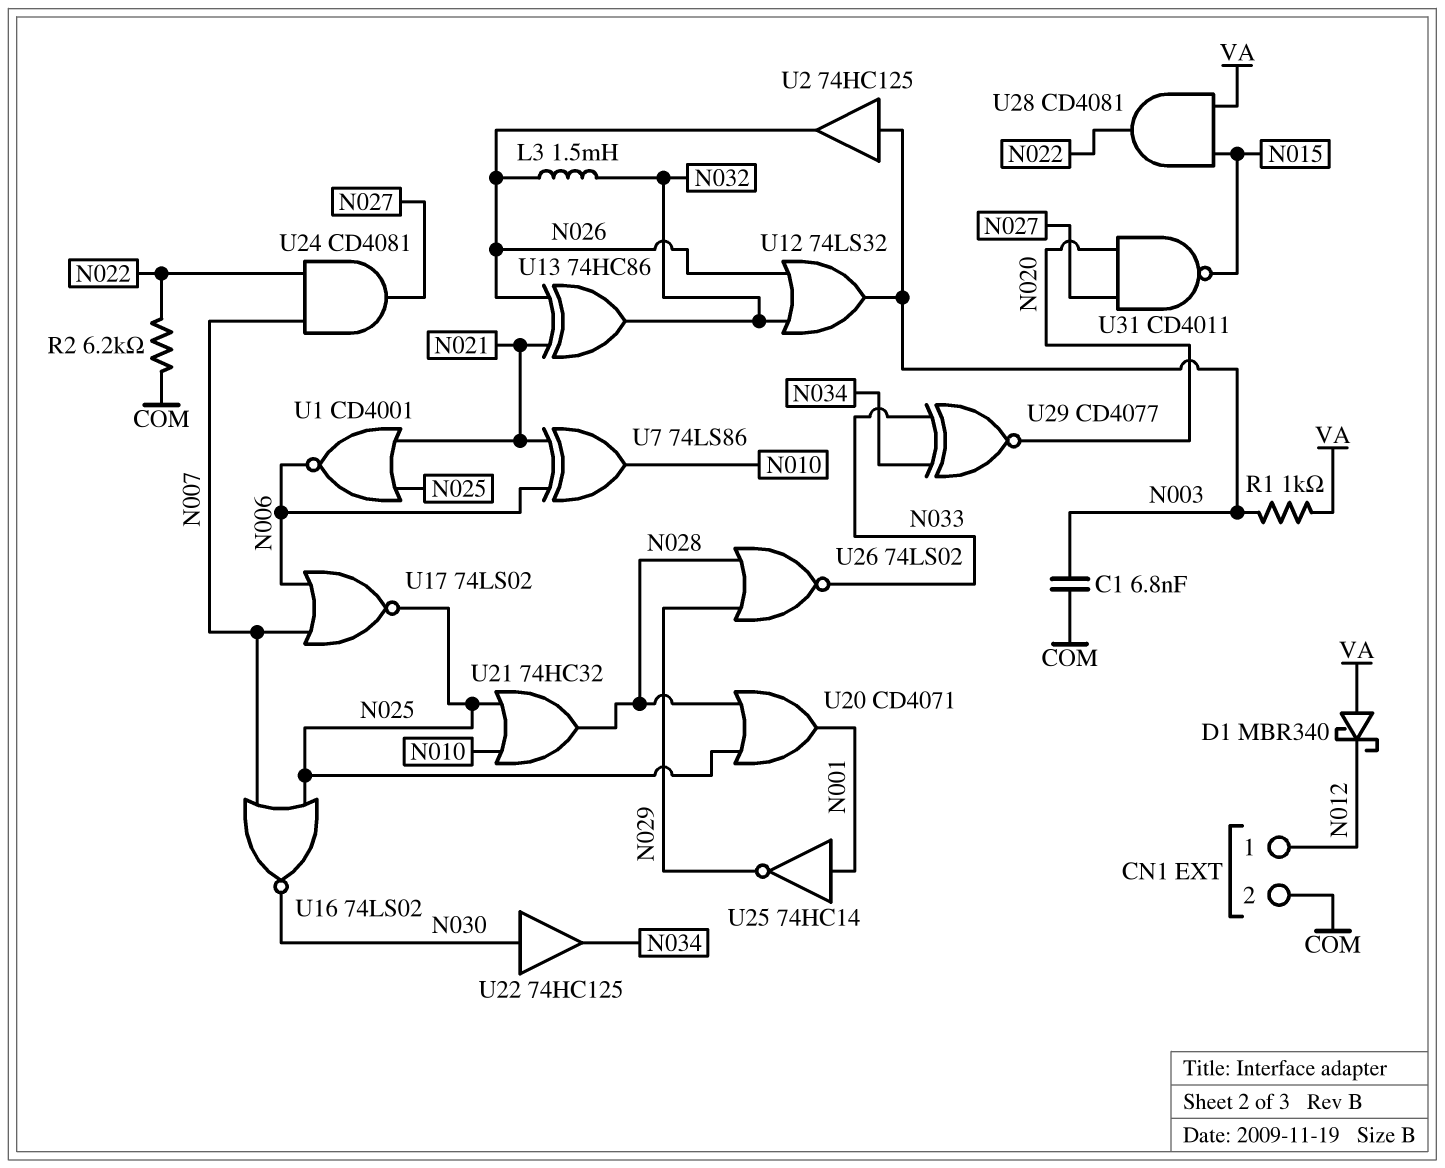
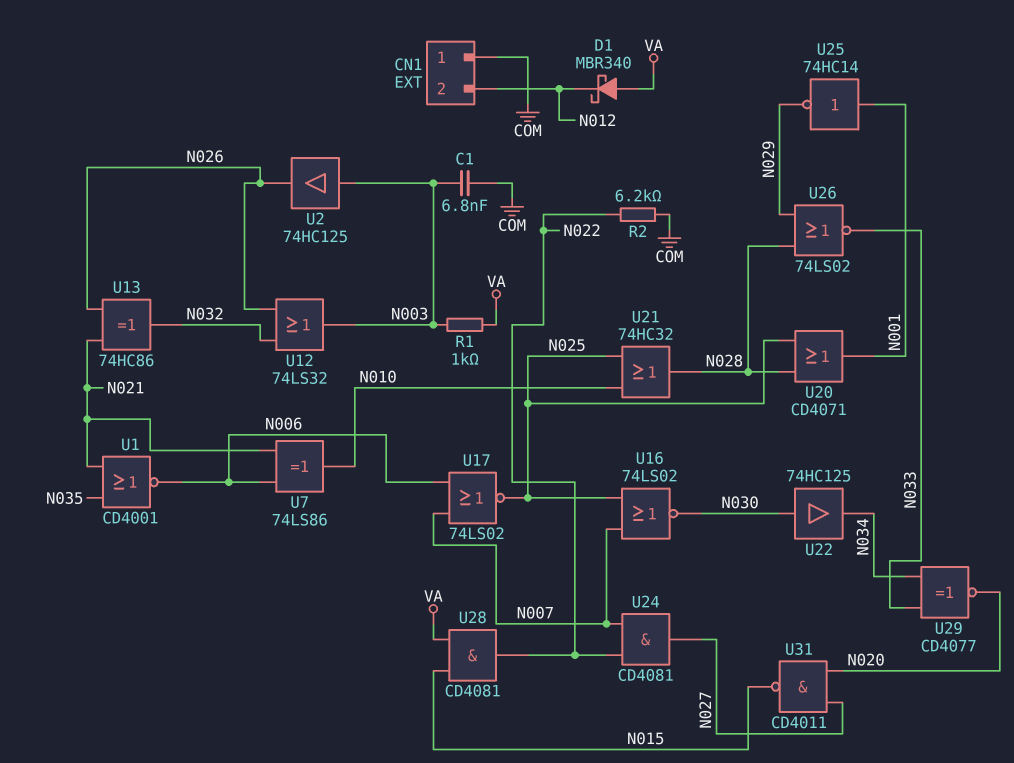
CN1 pin 1: N012 -> COM
CN1 pin 2: COM -> N012
L3: 1.5mH (N026, N032) -> none
U1: NOR CD4001 (in N021, in N025, out N006) -> NOR CD4001 (in N021, in N035, out N006)

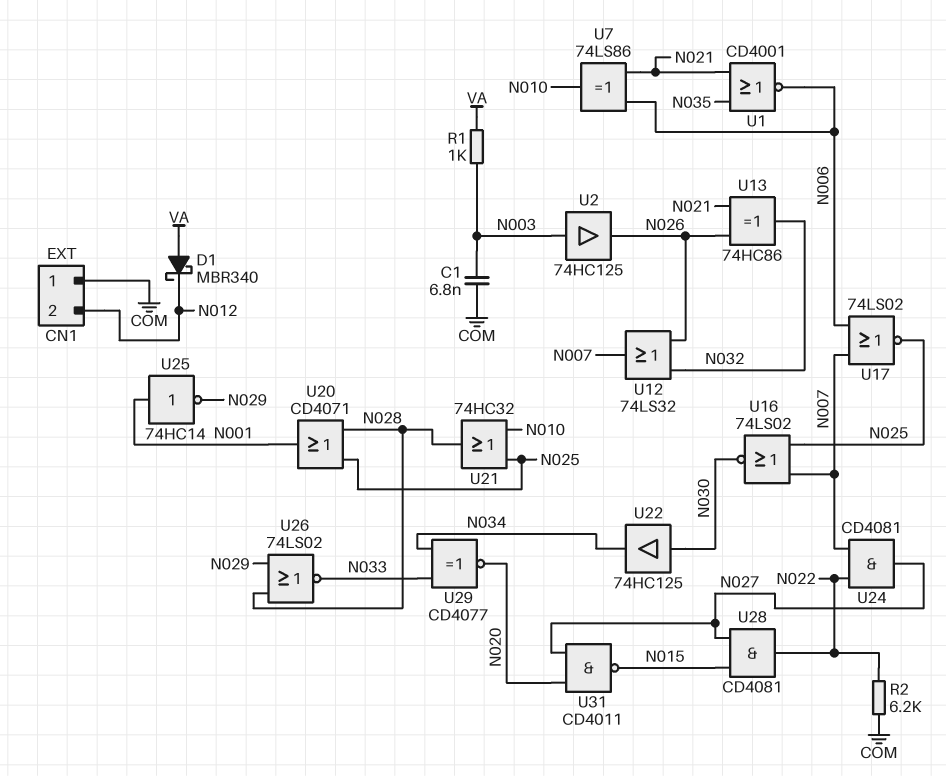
U12: OR 74LS32 (in N026, in N032, out N003) -> OR 74LS32 (in N026, in N032, out N007)
U28: AND CD4081 (in N015, in VA, out N022) -> AND CD4081 (in N015, in N027, out N022)

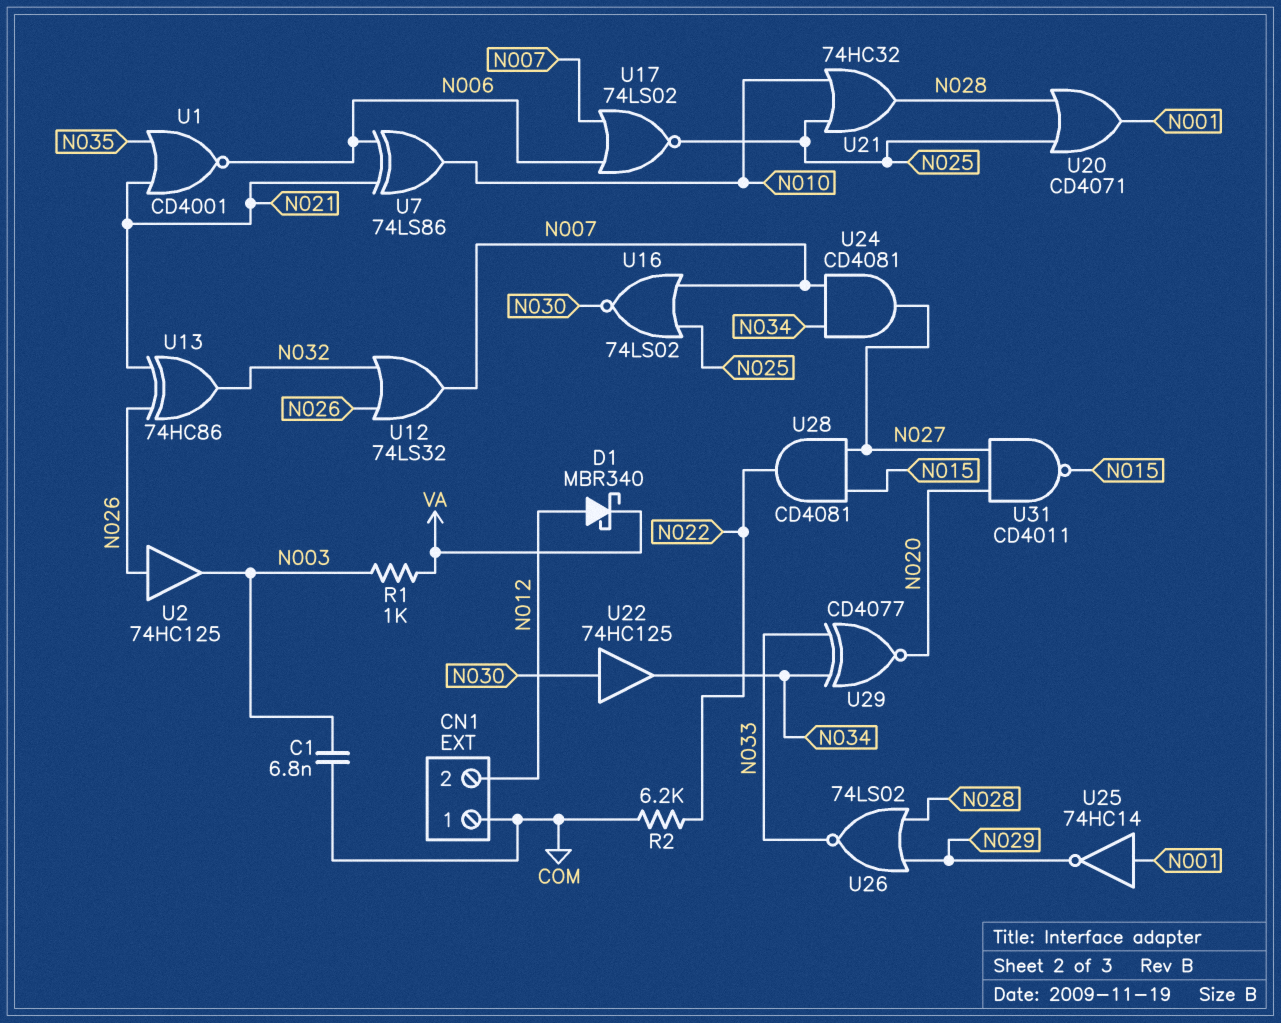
D1: schottky MBR340 (A VA, K N012) -> schottky MBR340 (A N012, K VA)
U2: buffer 74HC125 (in N003, out N026) -> buffer 74HC125 (in N026, out N003)
U24: AND CD4081 (in N007, in N022, out N027) -> AND CD4081 (in N007, in N034, out N027)

